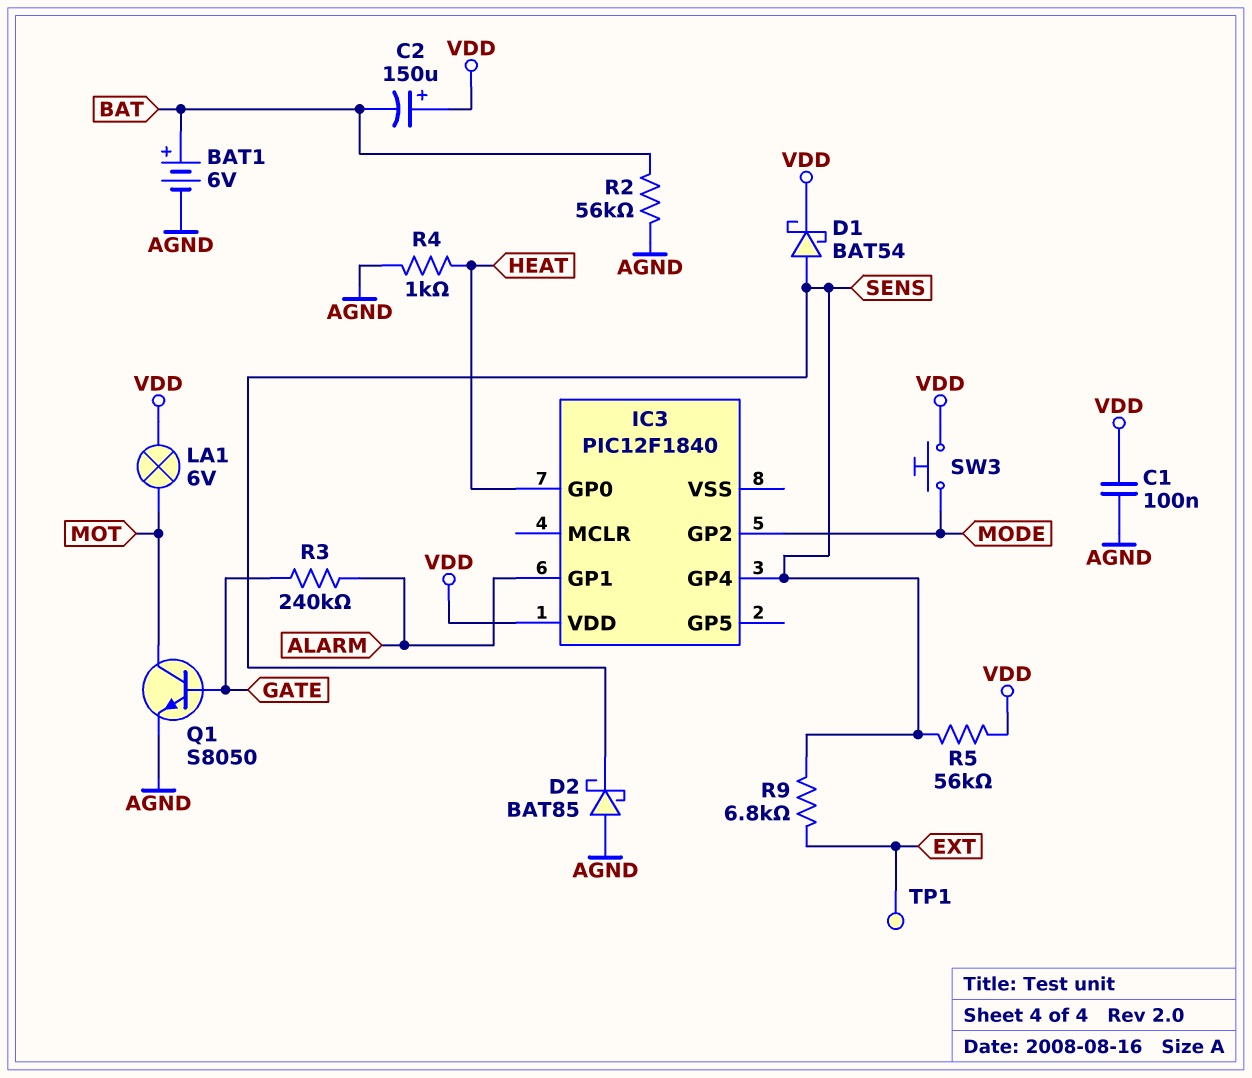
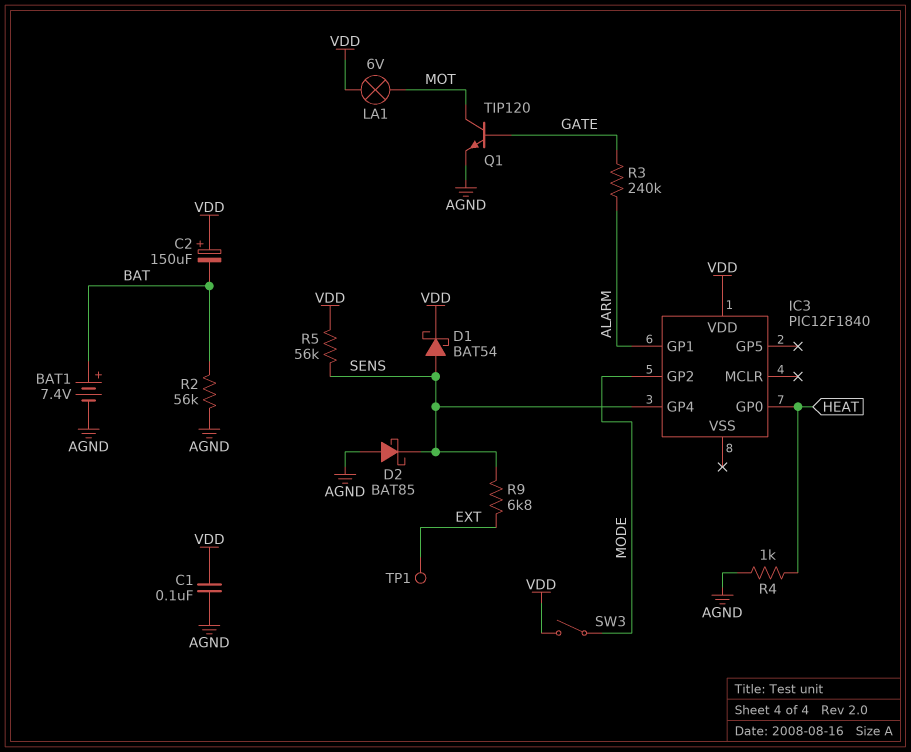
BAT1: 6V (plus BAT, minus AGND) -> 7.4V (plus BAT, minus AGND)
Q1: NPN S8050 (B GATE, C MOT, E AGND) -> NPN TIP120 (B GATE, C MOT, E AGND)
SW3: button (MODE, VDD) -> switch (MODE, VDD)

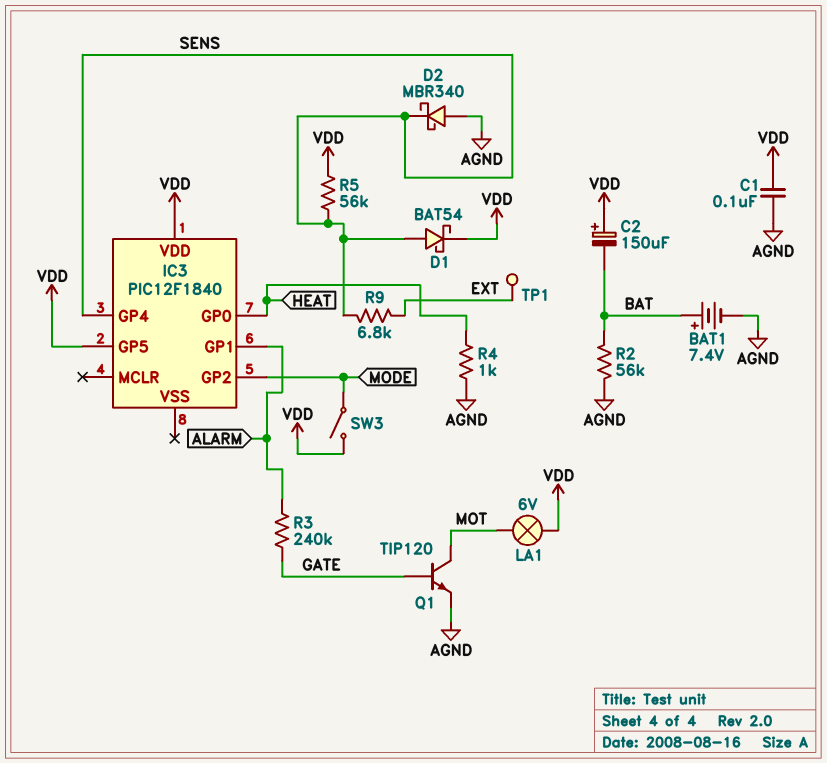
D2: schottky BAT85 (A AGND, K SENS) -> schottky MBR340 (A AGND, K SENS)
IC3 pin GP5: none -> VDD

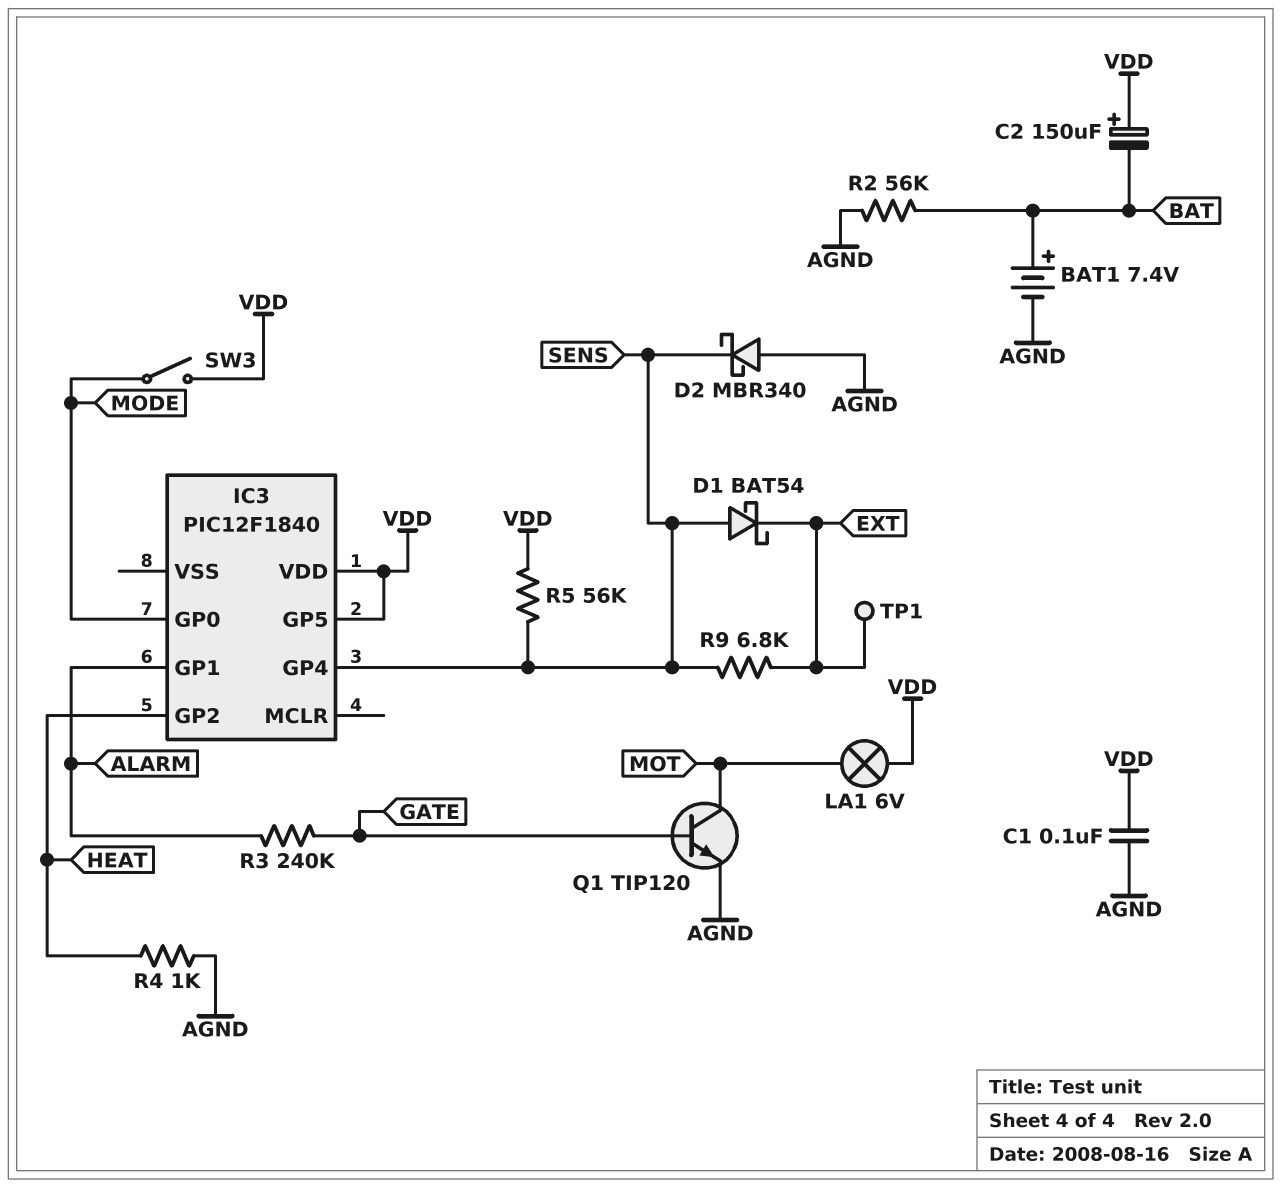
D1: schottky BAT54 (A SENS, K VDD) -> schottky BAT54 (A SENS, K EXT)
IC3 pin GP0: HEAT -> MODE
IC3 pin GP2: MODE -> HEAT

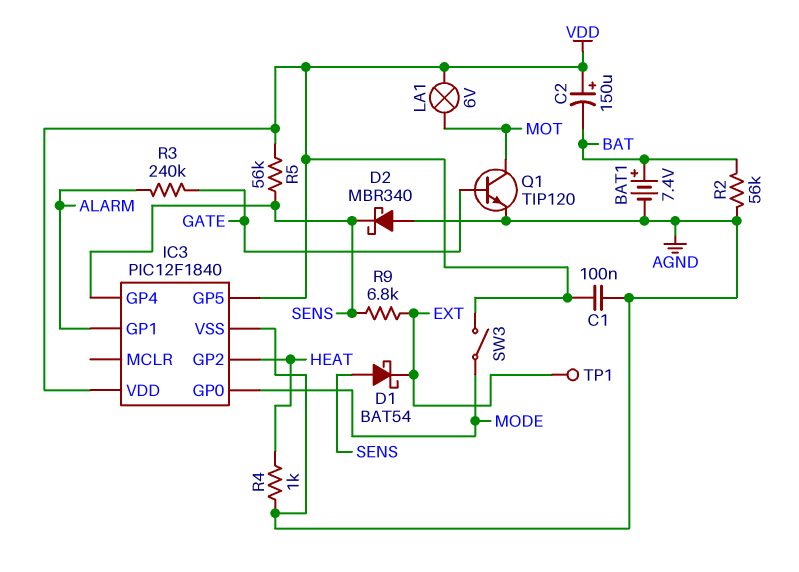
IC3 pin VSS: none -> AGND

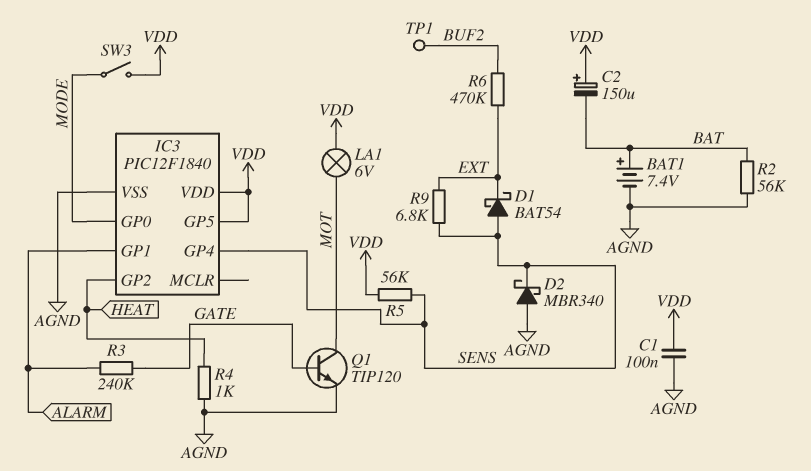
R6: none -> 470k (BUF2, EXT)
TP1: test point (EXT) -> test point (BUF2)

